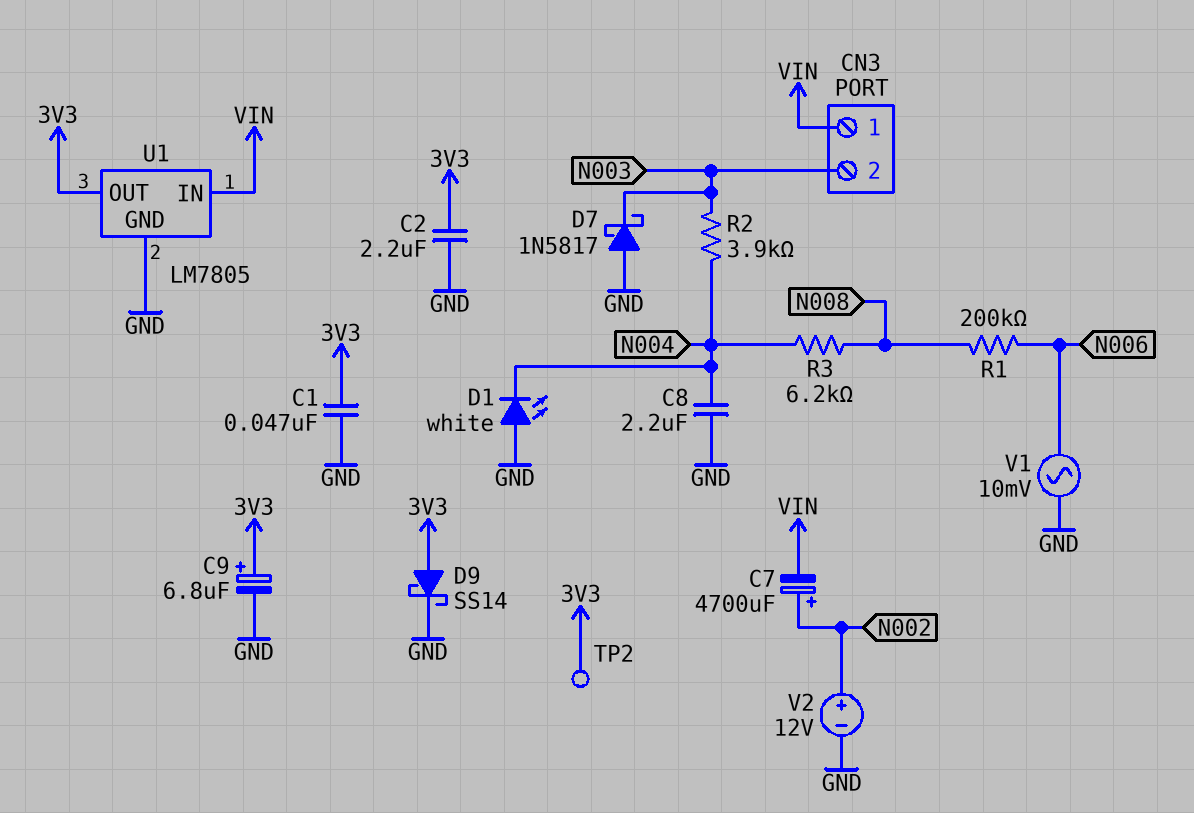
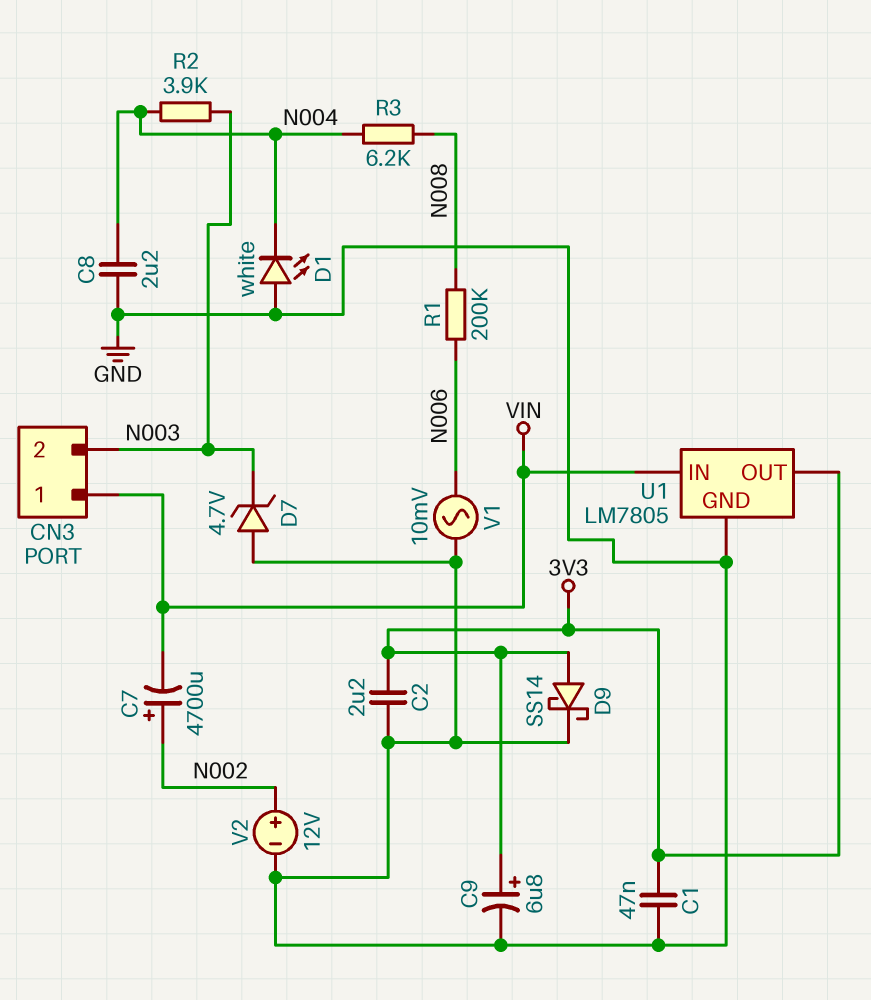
D7: schottky 1N5817 (A GND, K N003) -> zener 4.7V (A GND, K N003)
TP2: test point (3V3) -> none

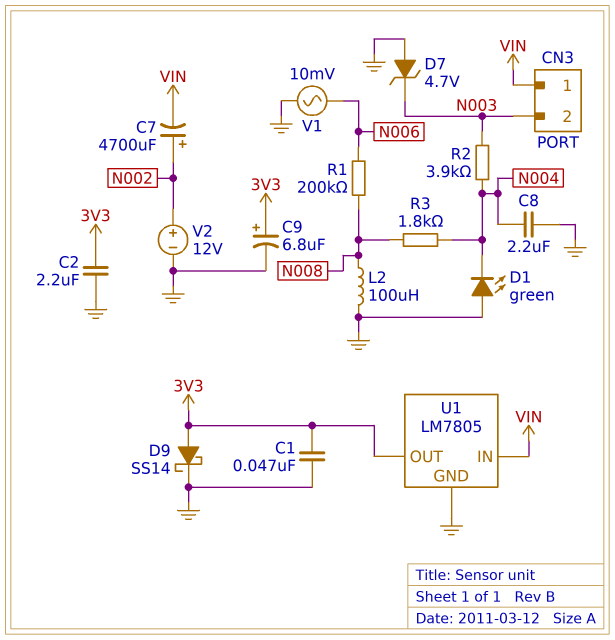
D1: LED white (A GND, K N004) -> LED green (A GND, K N004)
L2: none -> 100uH (GND, N008)
R3: 6.2k (N004, N008) -> 1.8k (N004, N008)

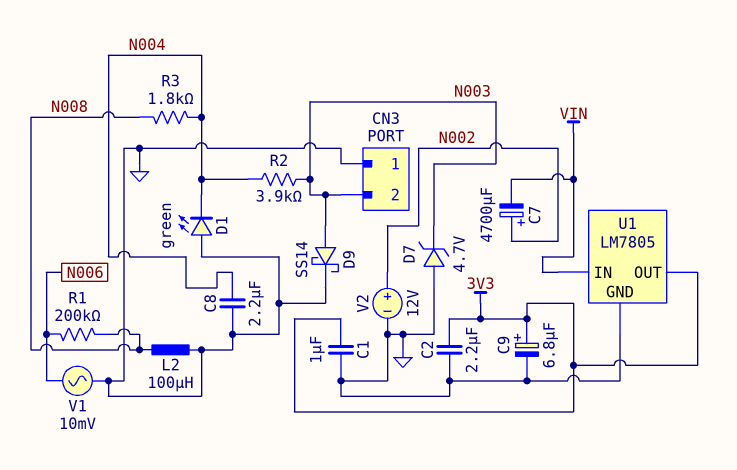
C1: 47nF (3V3, GND) -> 1uF (3V3, GND)
CN3 pin 1: VIN -> GND
D9: schottky SS14 (A 3V3, K GND) -> schottky SS14 (A N003, K GND)

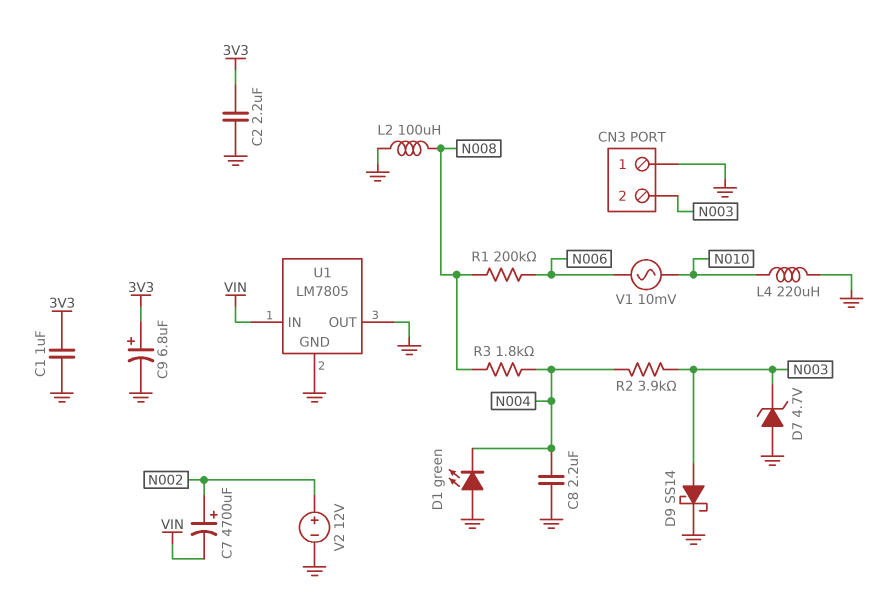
L4: none -> 220uH (GND, N010)
U1 pin OUT: 3V3 -> GND
V1: AC 10mV (GND, N006) -> AC 10mV (N006, N010)

